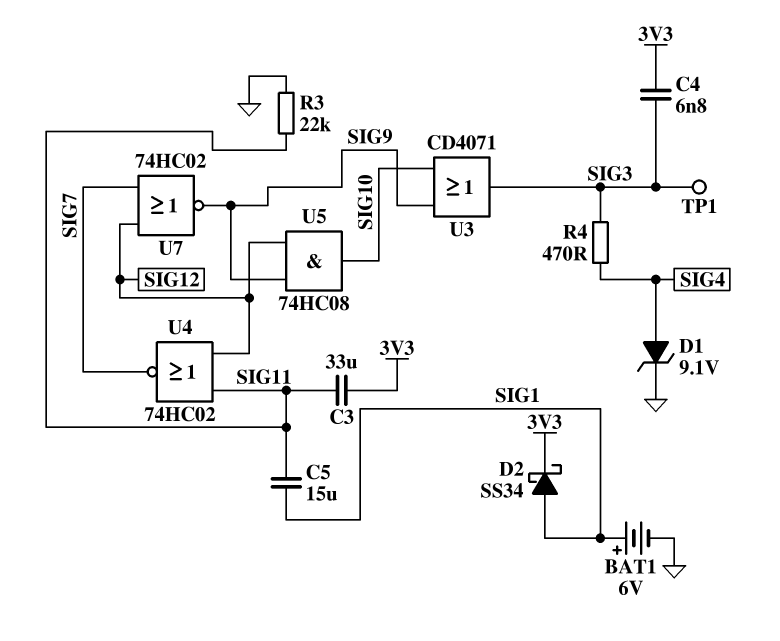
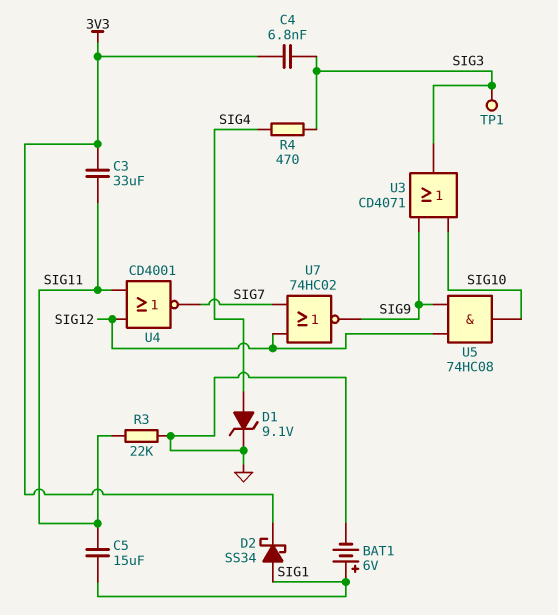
U4: NOR 74HC02 (in SIG11, in SIG12, out SIG7) -> NOR CD4001 (in SIG11, in SIG12, out SIG7)

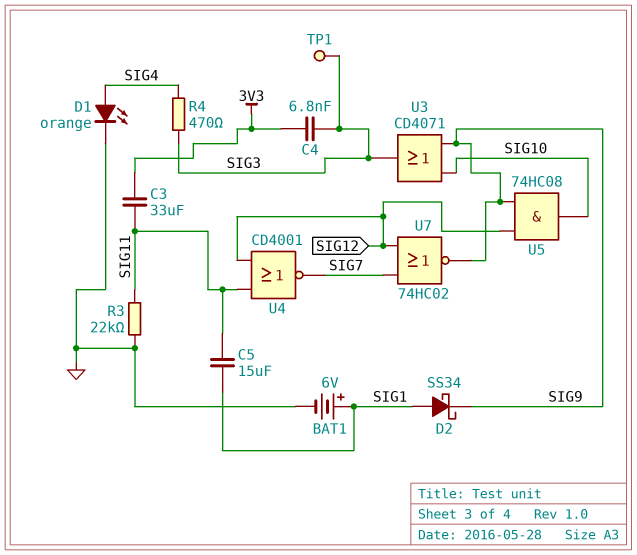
D1: zener 9.1V (A SIG4, K GND) -> LED orange (A SIG4, K GND)
D2: schottky SS34 (A SIG1, K 3V3) -> schottky SS34 (A SIG1, K SIG9)

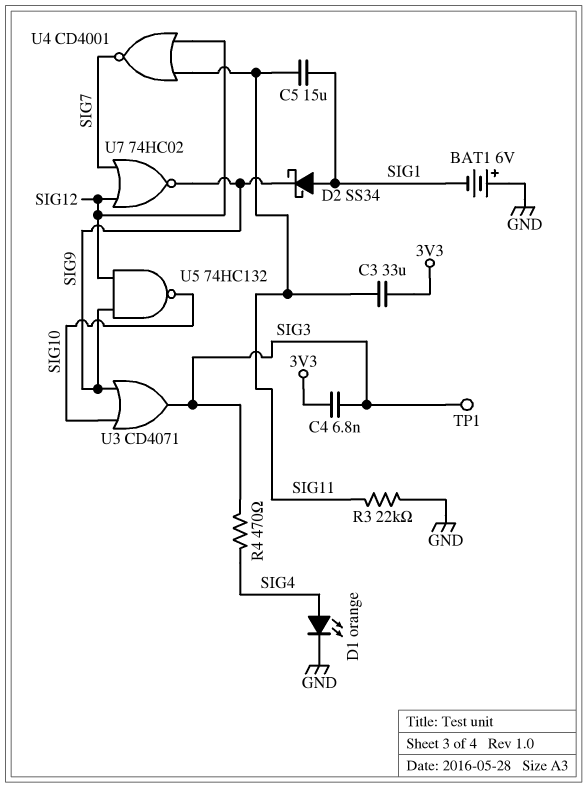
BAT1: 6V (plus SIG1, minus GND) -> 6V (plus GND, minus SIG1)
U5: AND 74HC08 (in SIG9, in SIG12, out SIG10) -> NAND 74HC132 (in SIG9, in SIG12, out SIG10)

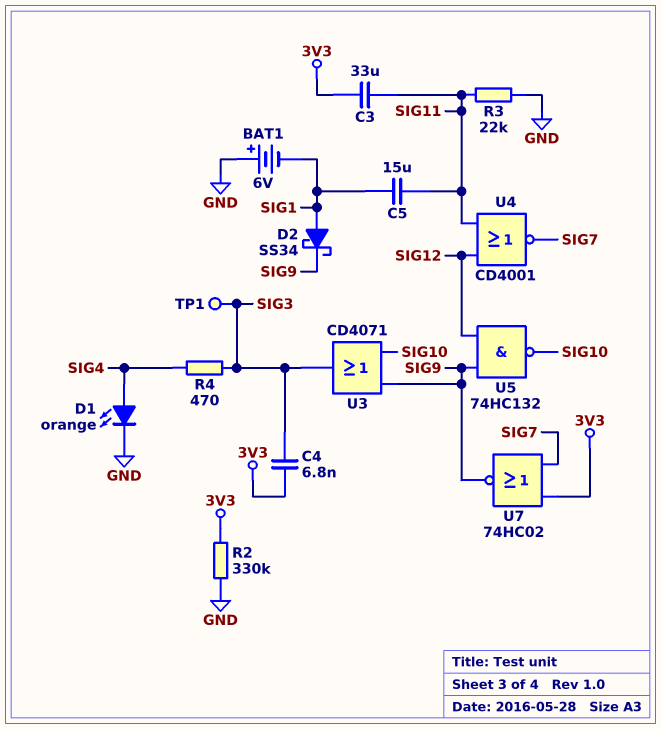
R2: none -> 330k (3V3, GND)
U7: NOR 74HC02 (in SIG7, in SIG12, out SIG9) -> NOR 74HC02 (in 3V3, in SIG7, out SIG9)

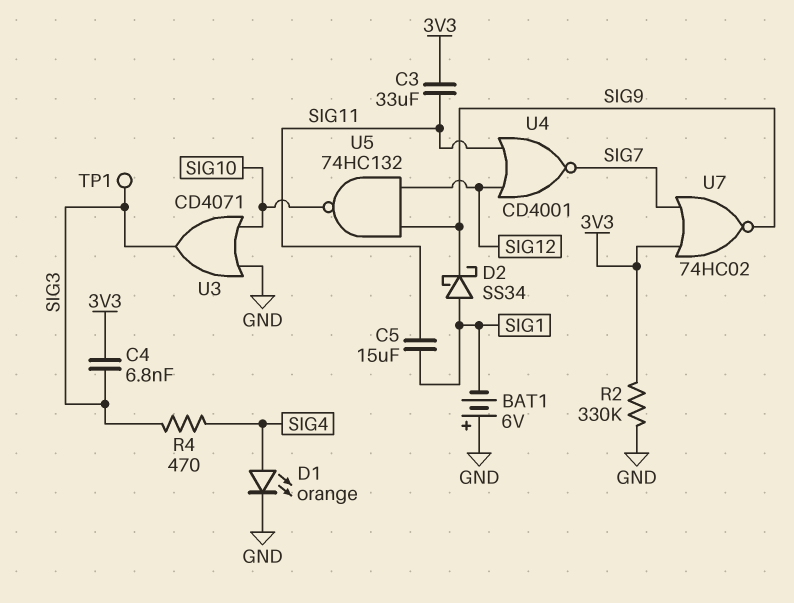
R3: 22k (GND, SIG11) -> none
U3: OR CD4071 (in SIG9, in SIG10, out SIG3) -> OR CD4071 (in GND, in SIG10, out SIG3)

